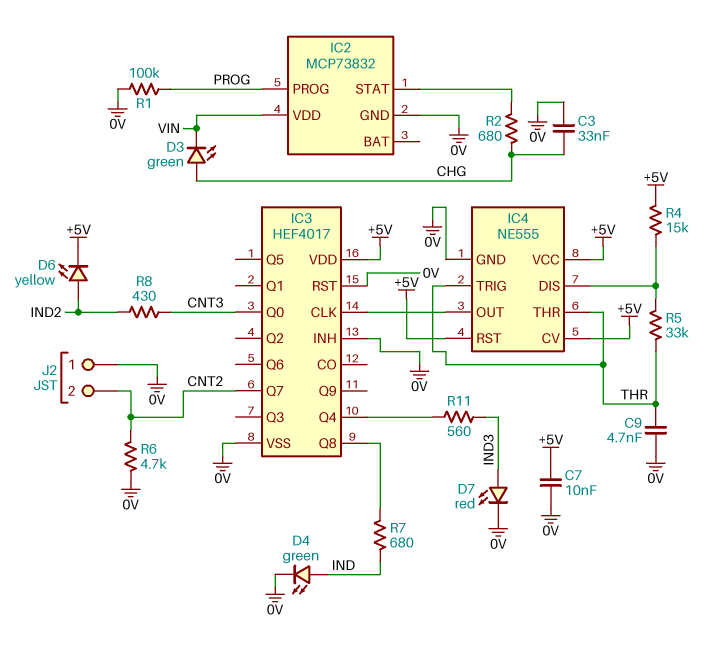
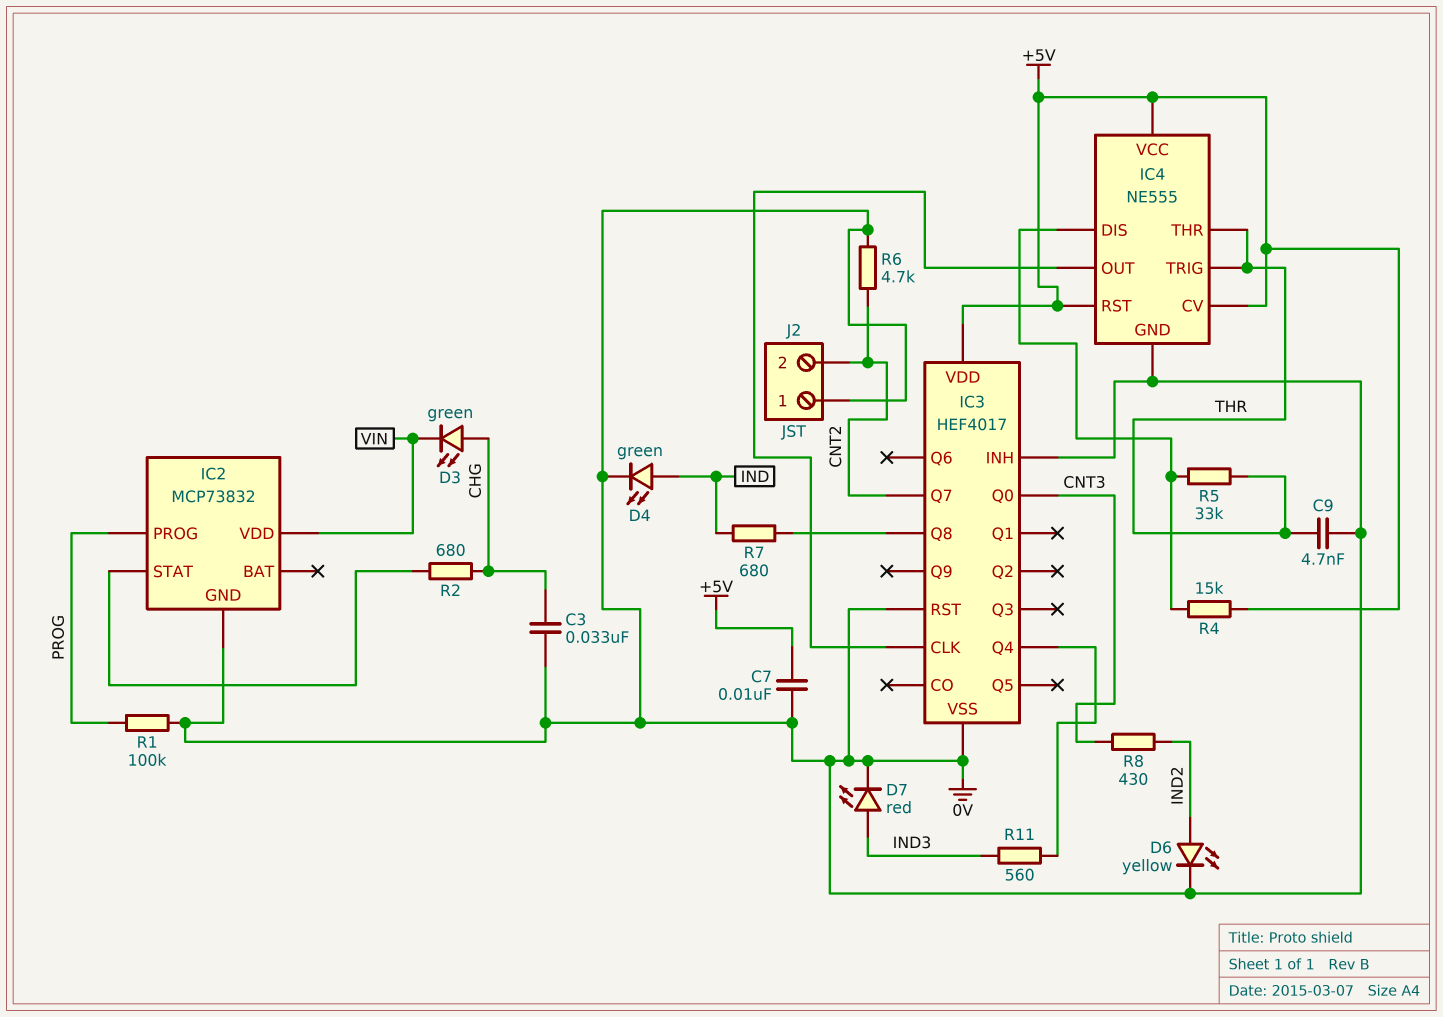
D6: LED yellow (A IND2, K +5V) -> LED yellow (A IND2, K 0V)

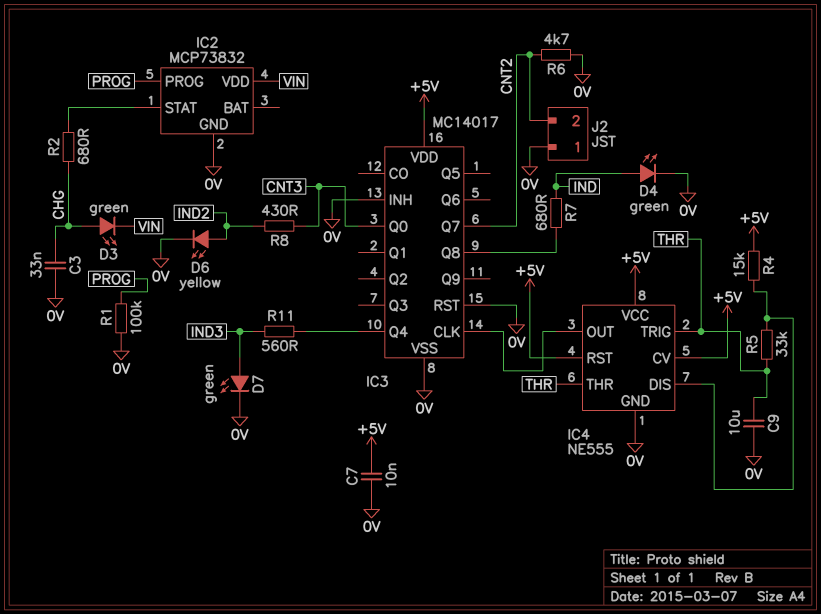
C9: 4.7nF (0V, THR) -> 10uF (0V, THR)
D7: LED red (A IND3, K 0V) -> LED green (A IND3, K 0V)
IC3: HEF4017 -> MC14017

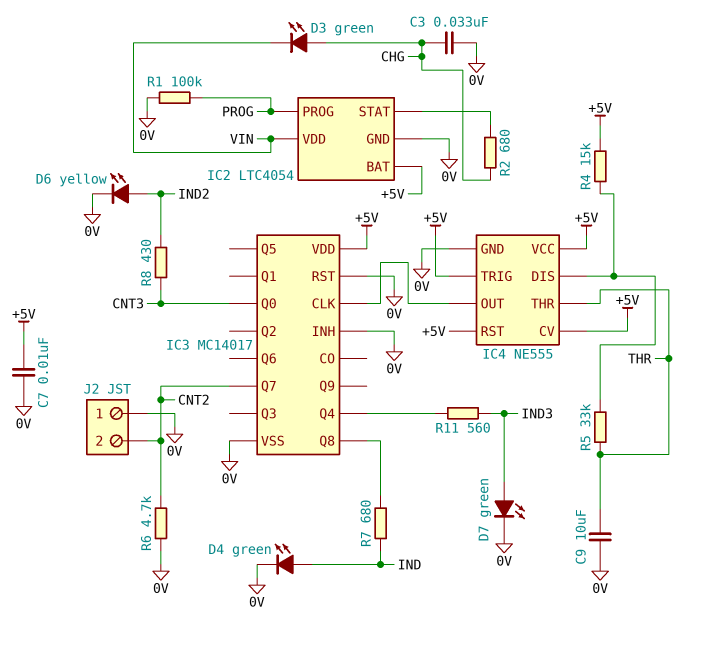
IC2: MCP73832 -> LTC4054
IC2 pin BAT: none -> +5V
IC4 pin TRIG: THR -> +5V

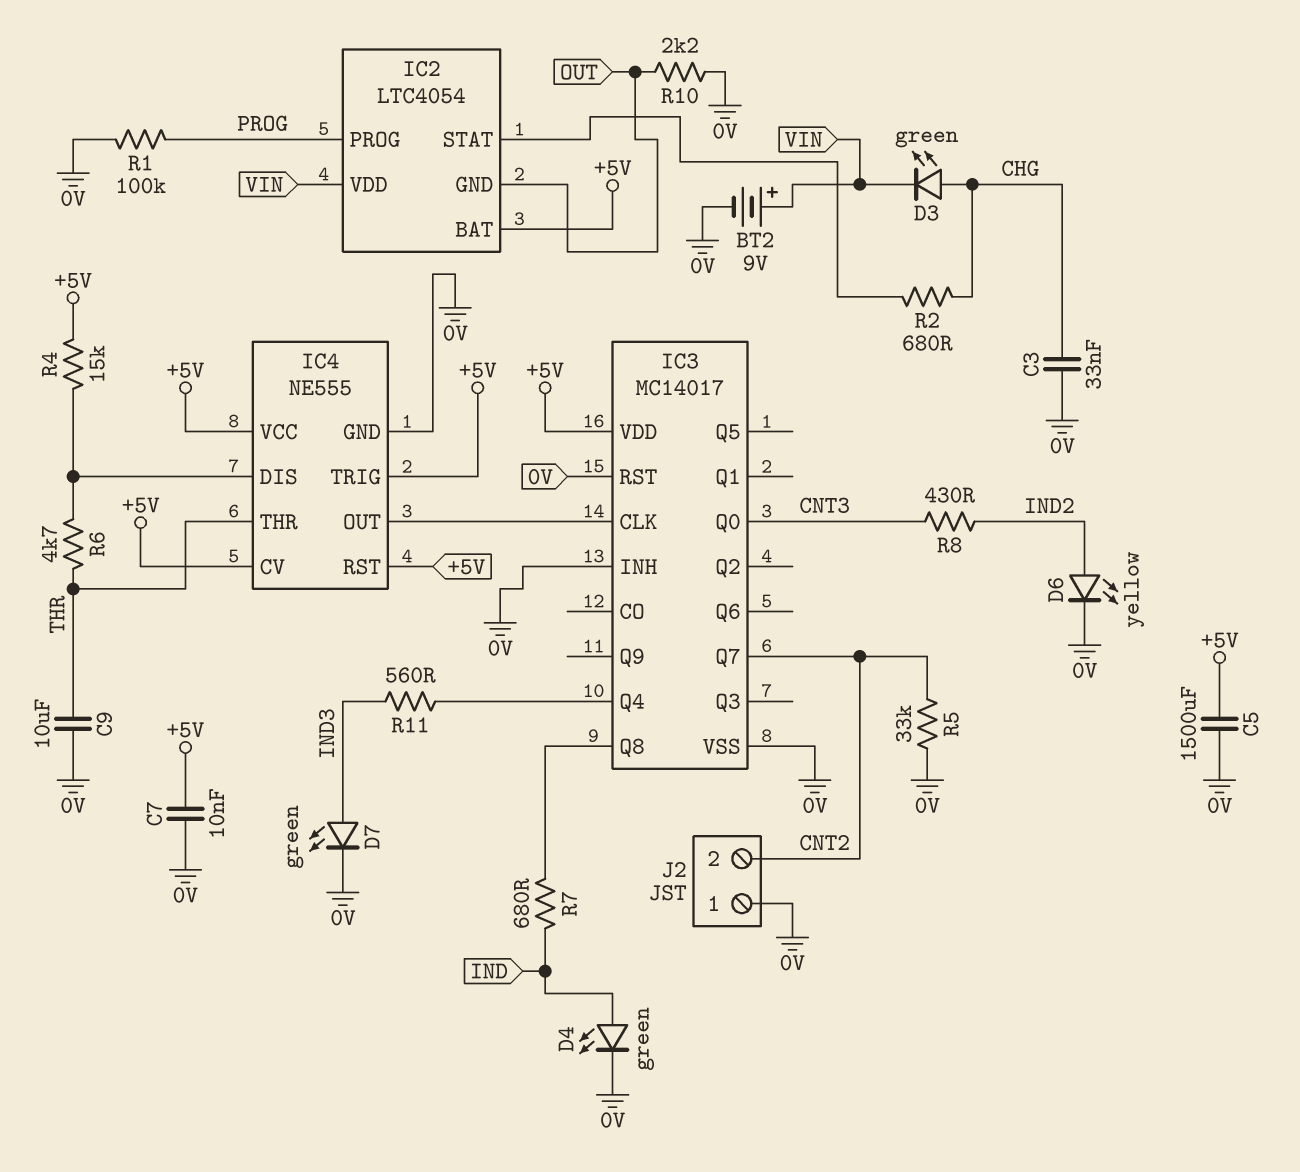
BT2: none -> 9V (plus VIN, minus 0V)
C5: none -> 1500uF (+5V, 0V)
IC2 pin GND: 0V -> OUT
R5: 33k (IC4/DIS, THR) -> 33k (0V, CNT2)
R6: 4.7k (0V, CNT2) -> 4.7k (IC4/DIS, THR)
R10: none -> 2.2k (0V, OUT)

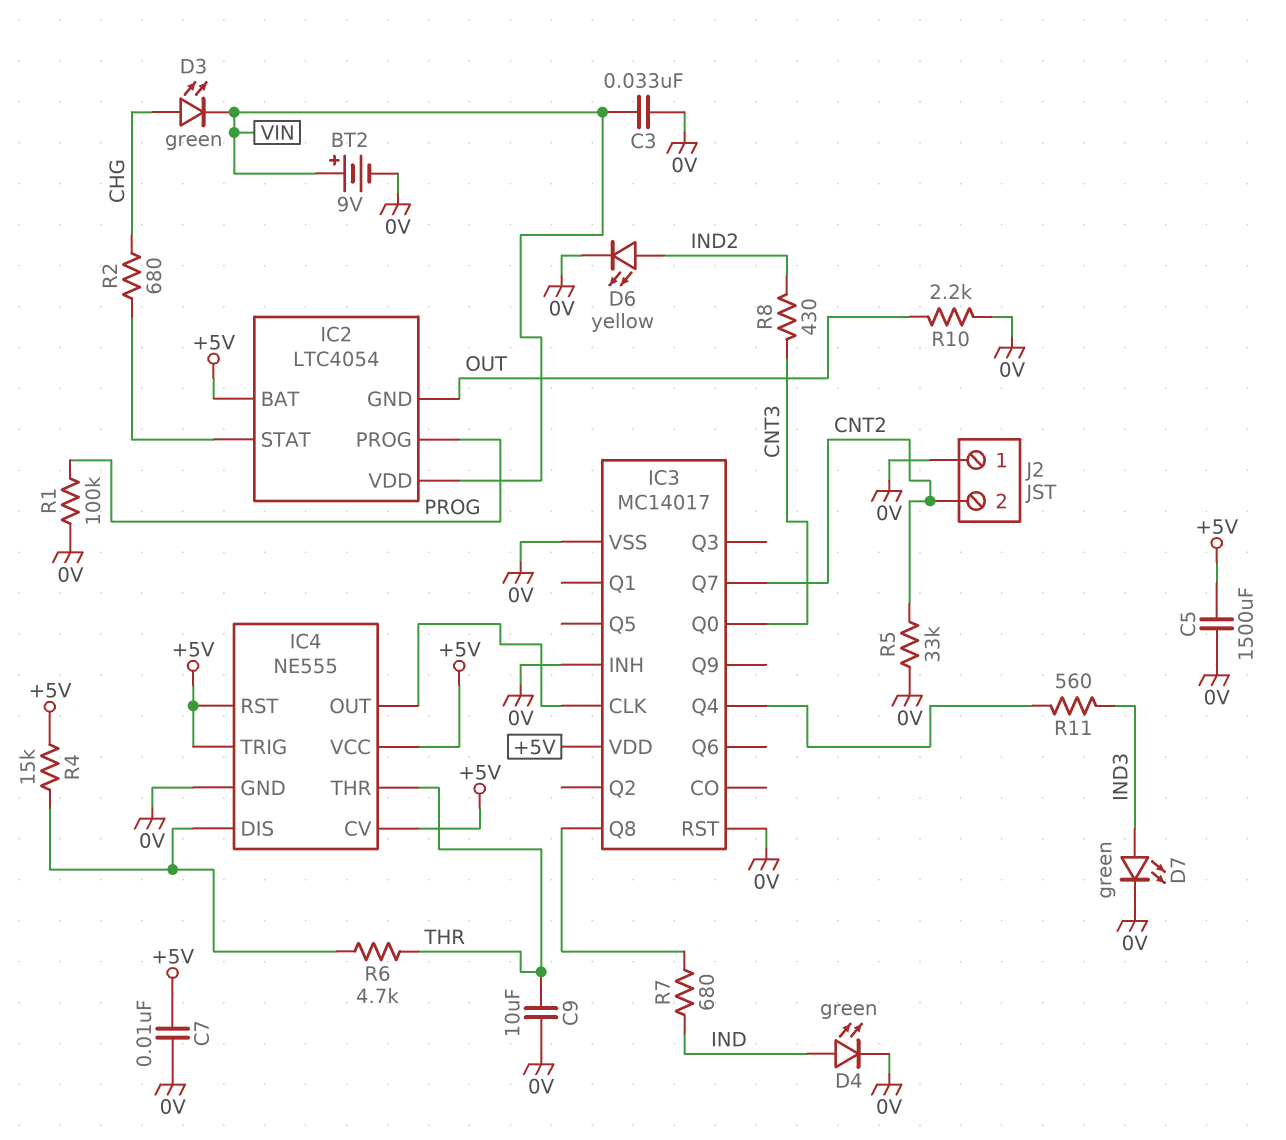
C3: 33nF (0V, CHG) -> 33nF (0V, VIN)

